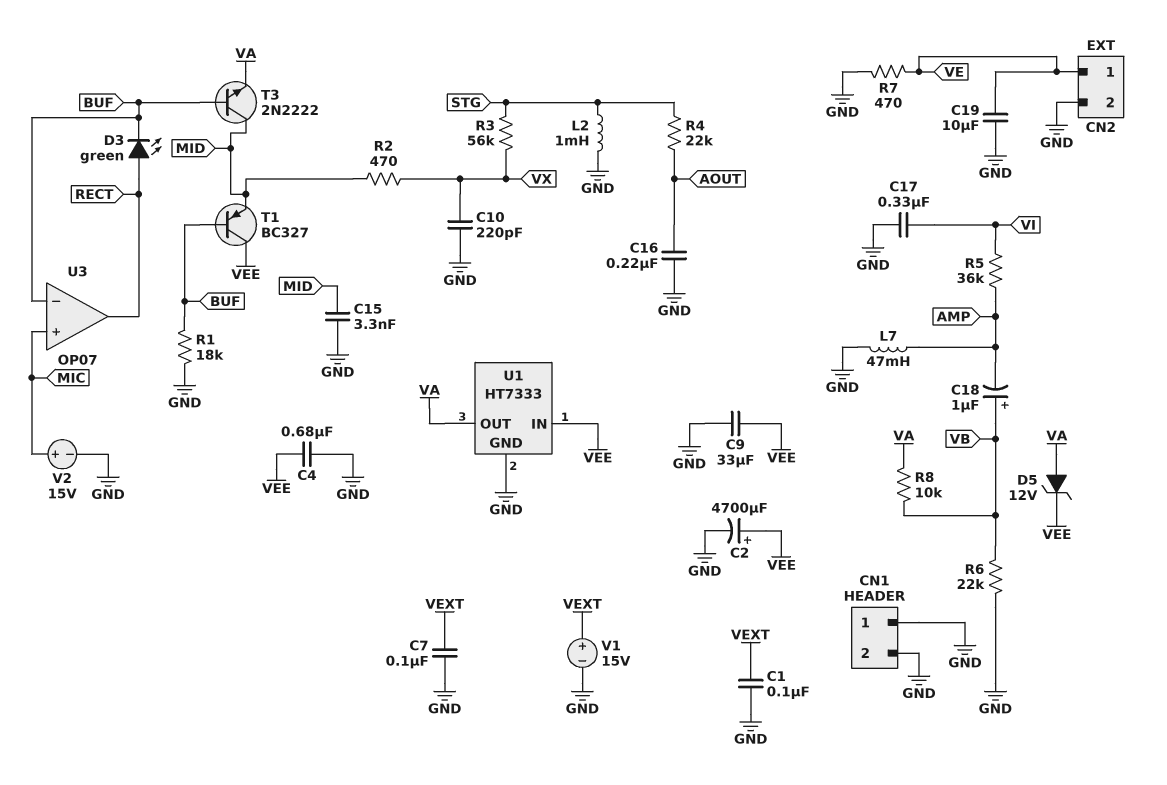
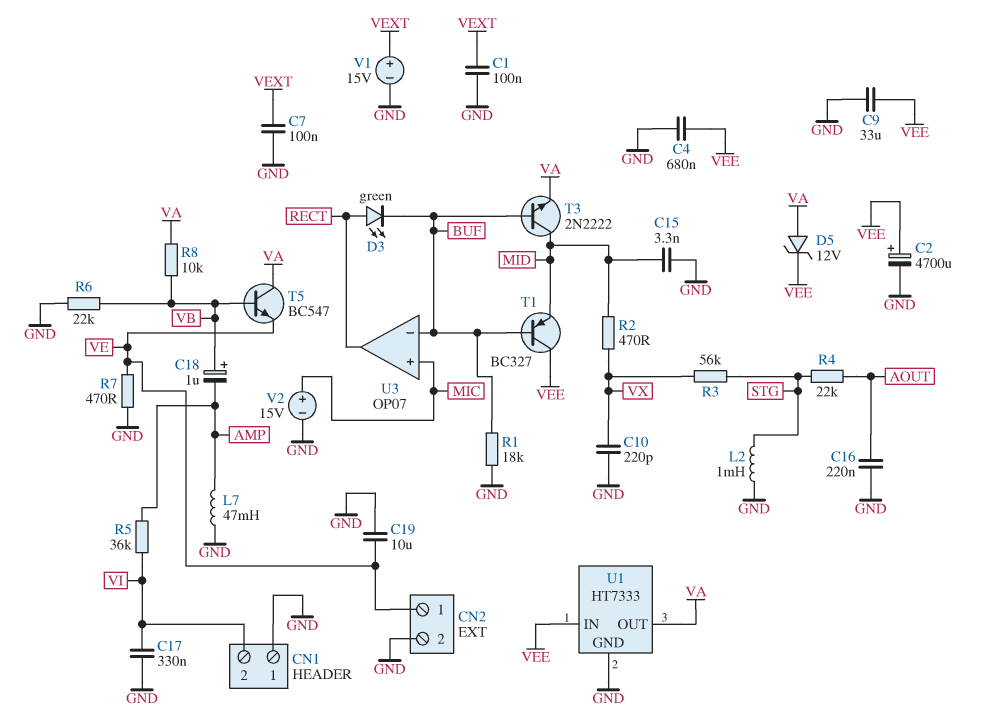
CN1 pin 2: GND -> VI
T5: none -> NPN BC547 (B VB, C VA, E VE)

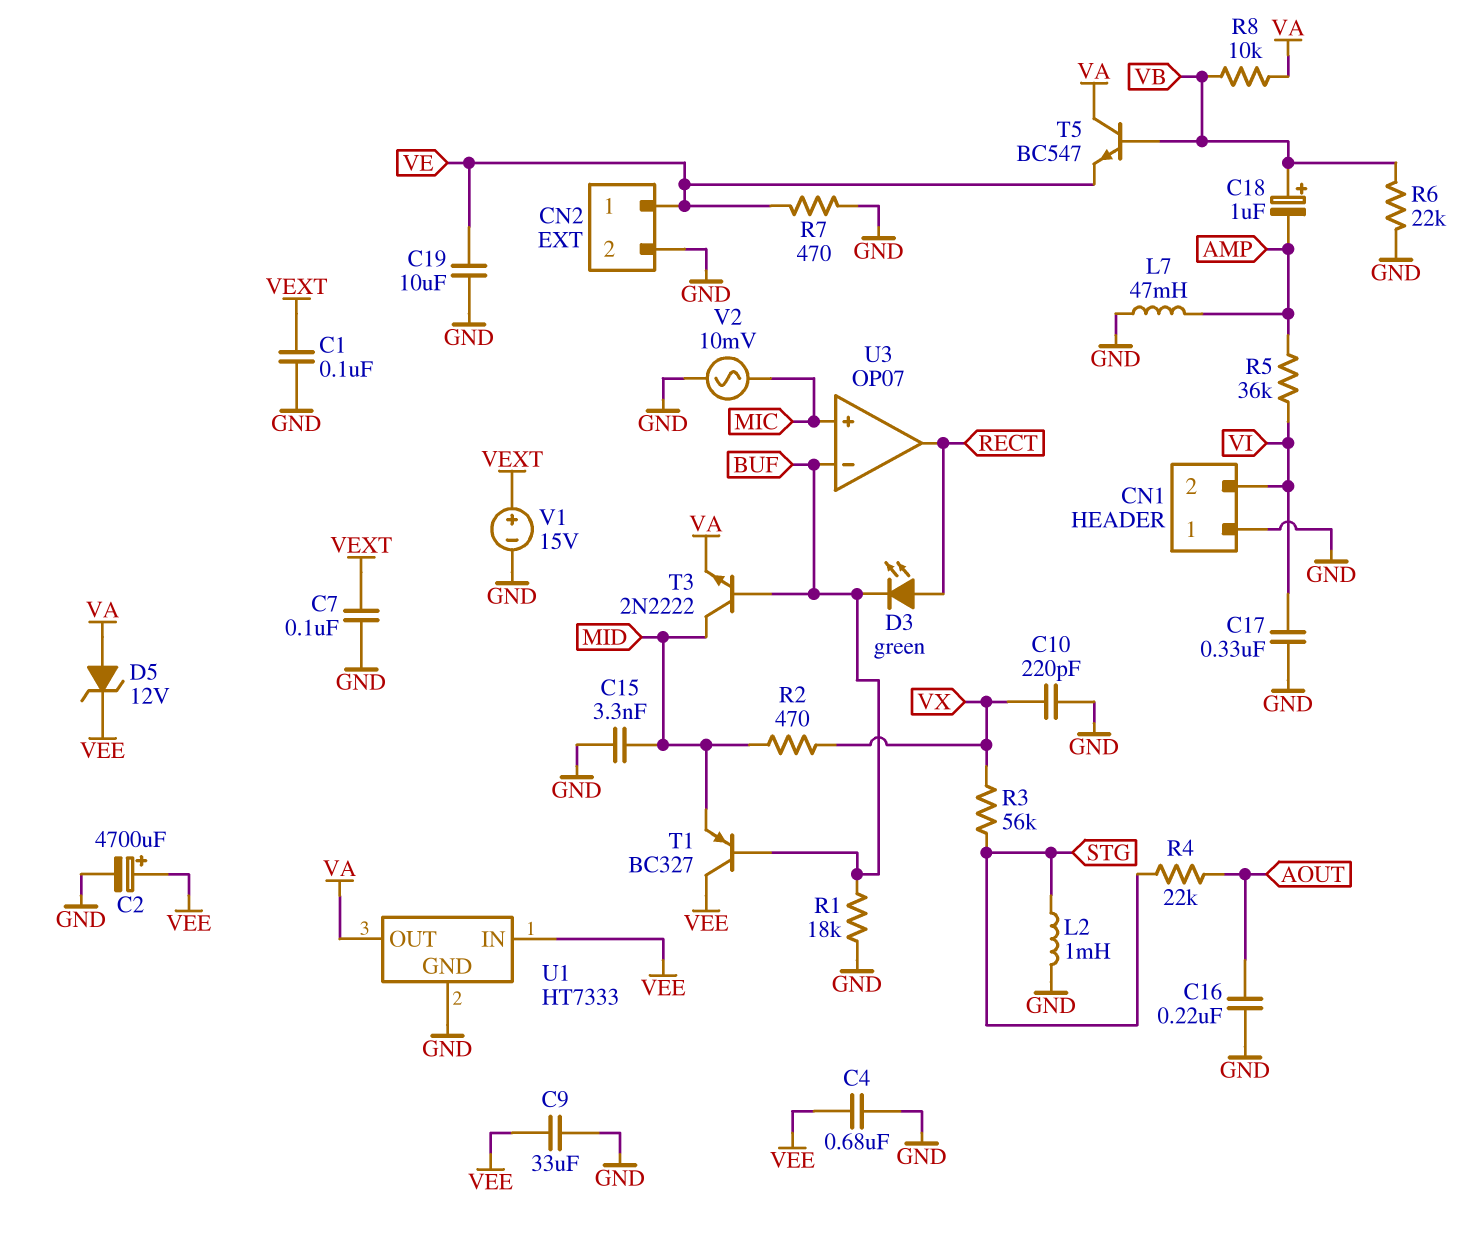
V2: 15V (plus MIC, minus GND) -> AC 10mV (GND, MIC)

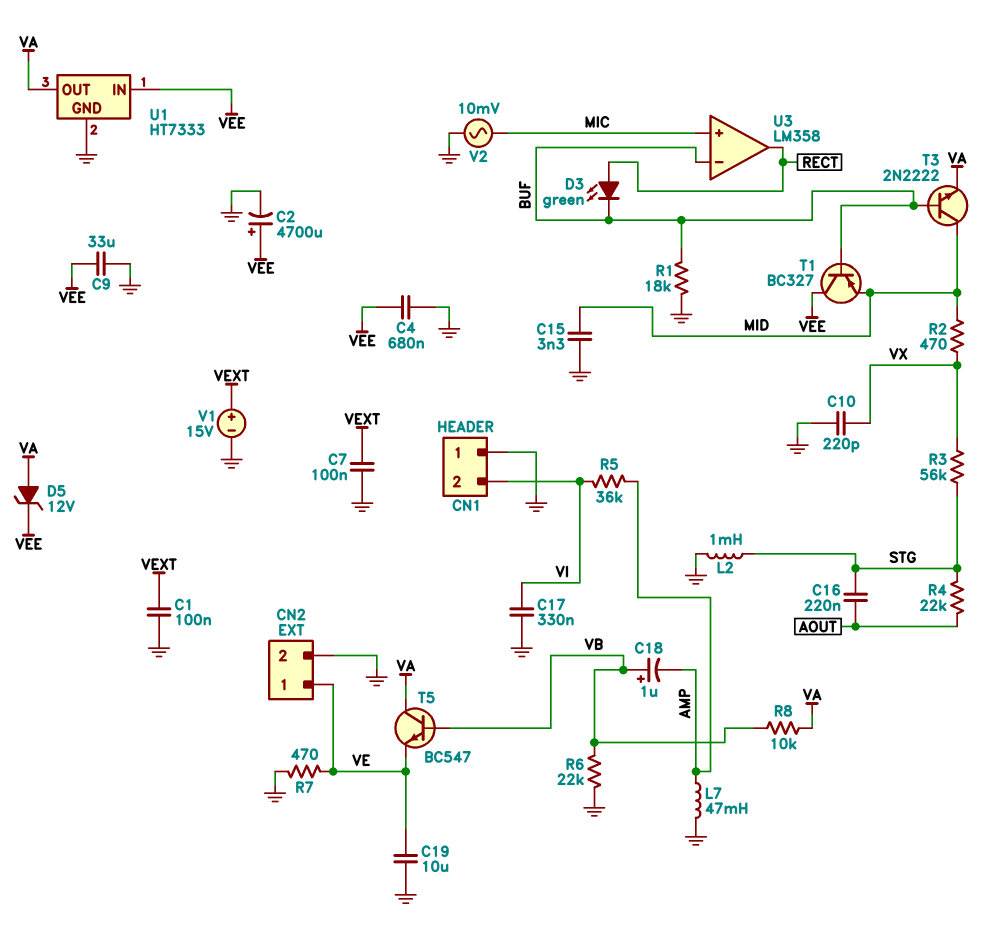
C16: 220nF (AOUT, GND) -> 220nF (AOUT, STG)
U3: OP07 -> LM358

